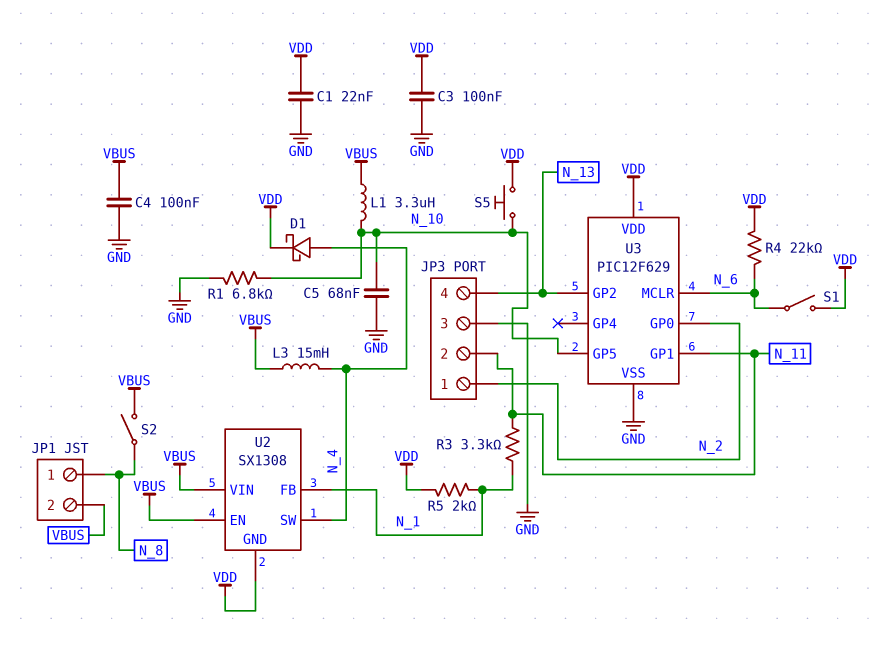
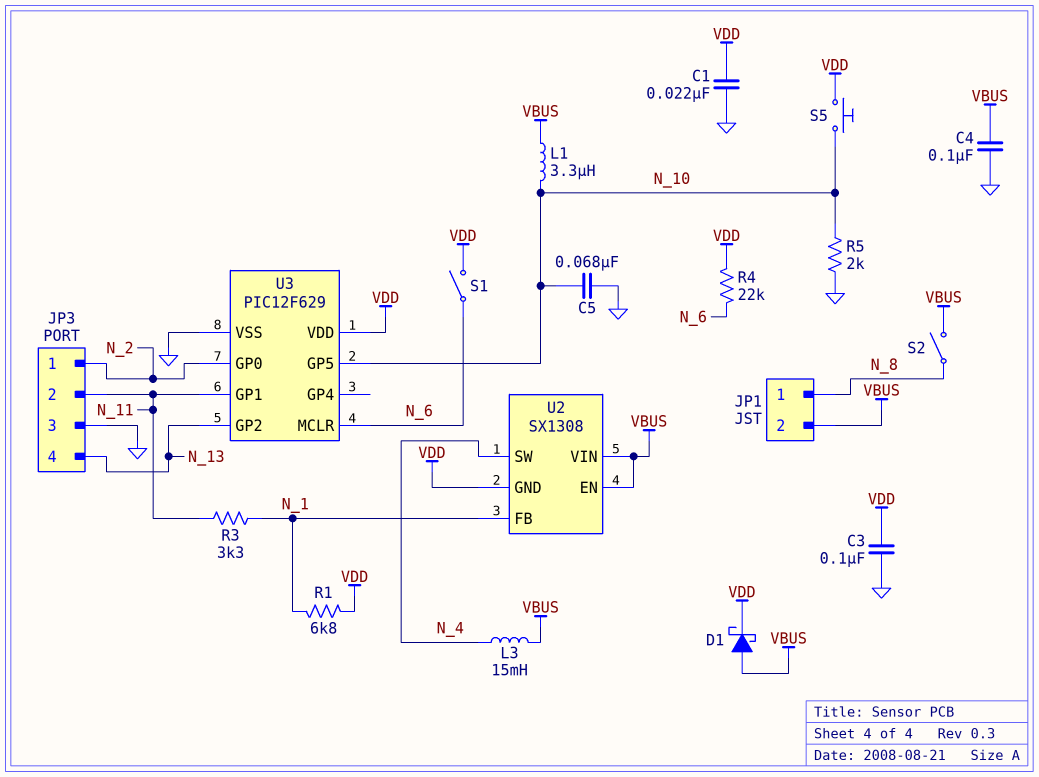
D1: schottky (A N_4, K VDD) -> schottky (A VBUS, K VDD)
R1: 6.8k (GND, N_10) -> 6.8k (N_1, VDD)
R5: 2k (N_1, VDD) -> 2k (GND, N_10)

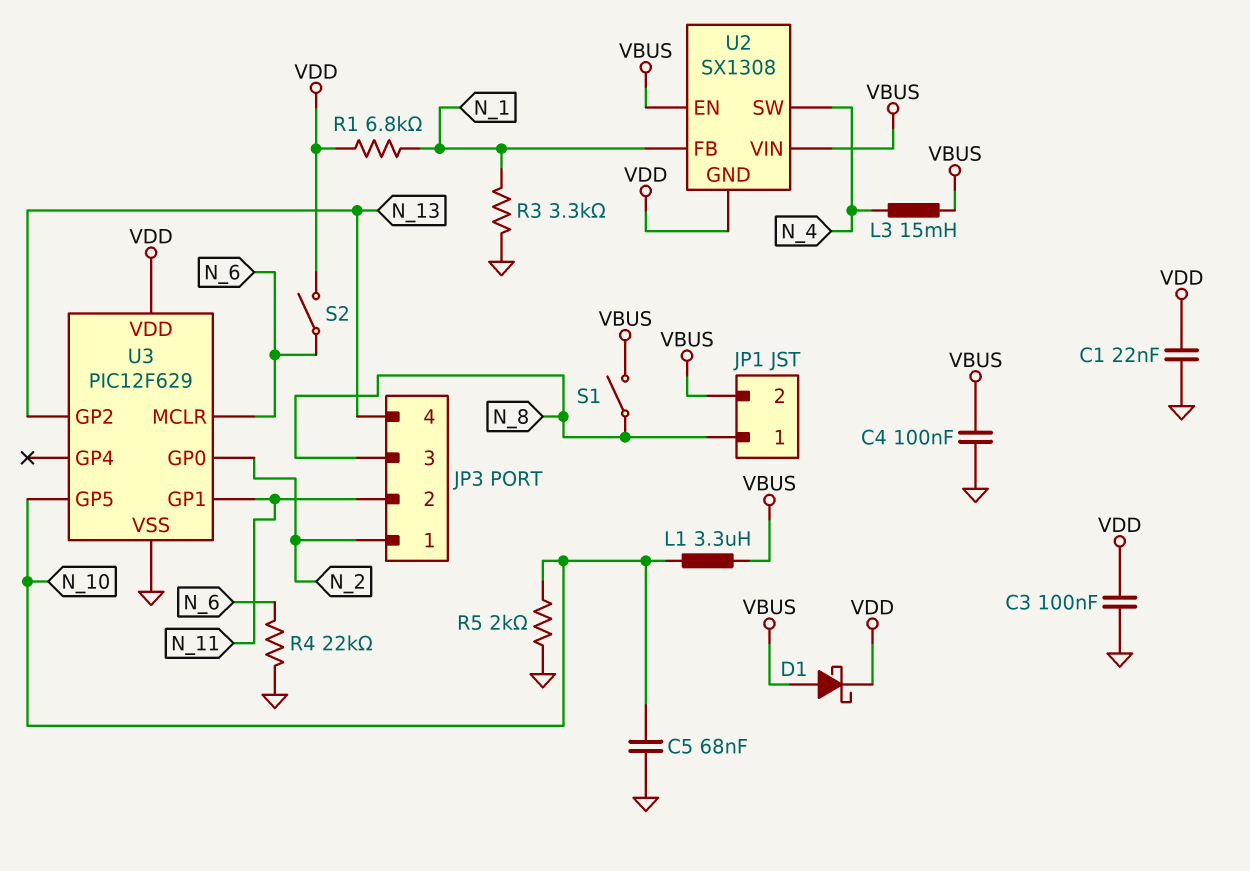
JP3 pin 3: GND -> N_8
R3: 3.3k (N_1, N_11) -> 3.3k (GND, N_1)
R4: 22k (N_6, VDD) -> 22k (GND, N_6)
S1: switch (N_6, VDD) -> switch (N_8, VBUS)
S2: switch (N_8, VBUS) -> switch (N_6, VDD)
S5: button (N_10, VDD) -> none

